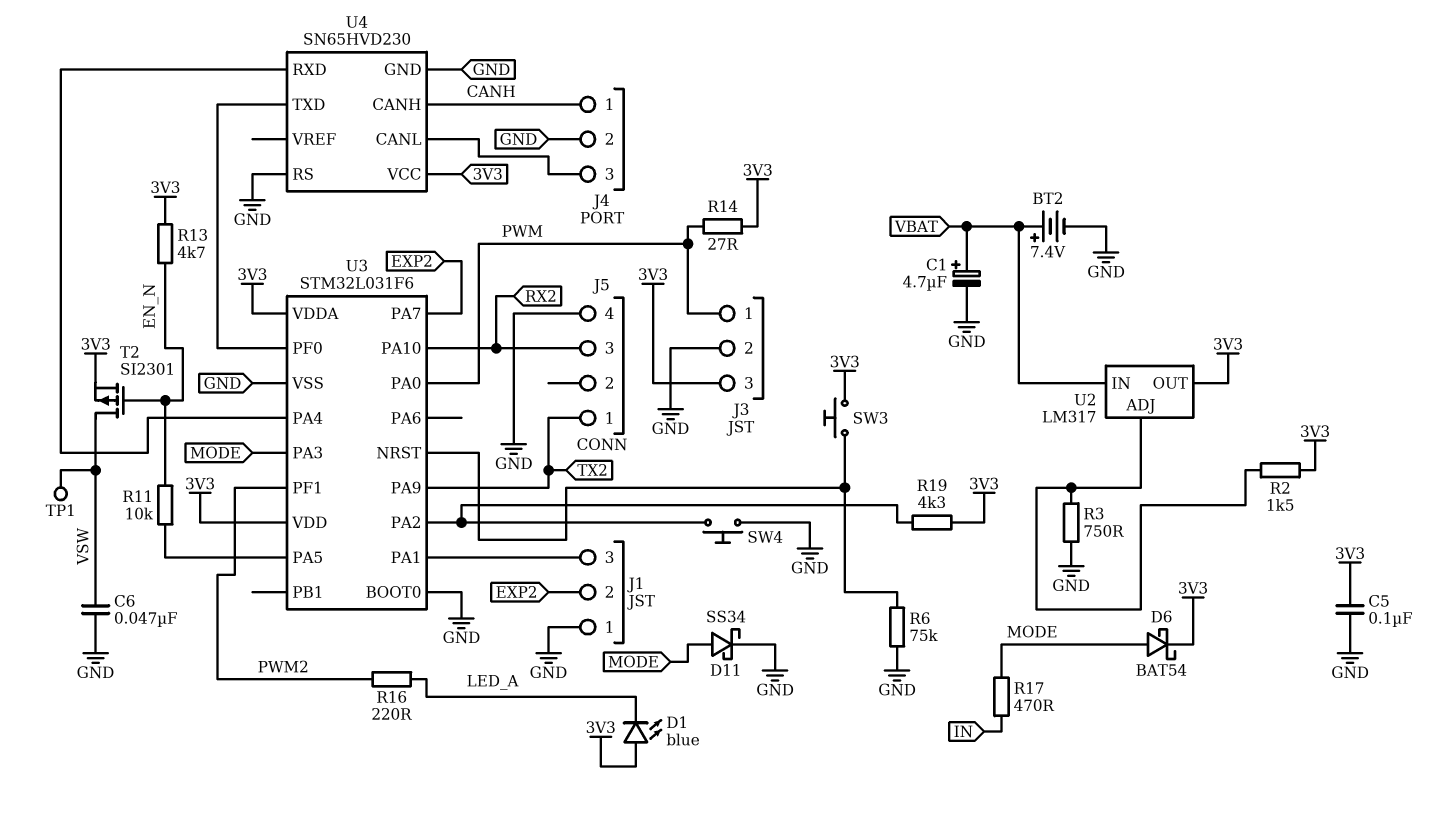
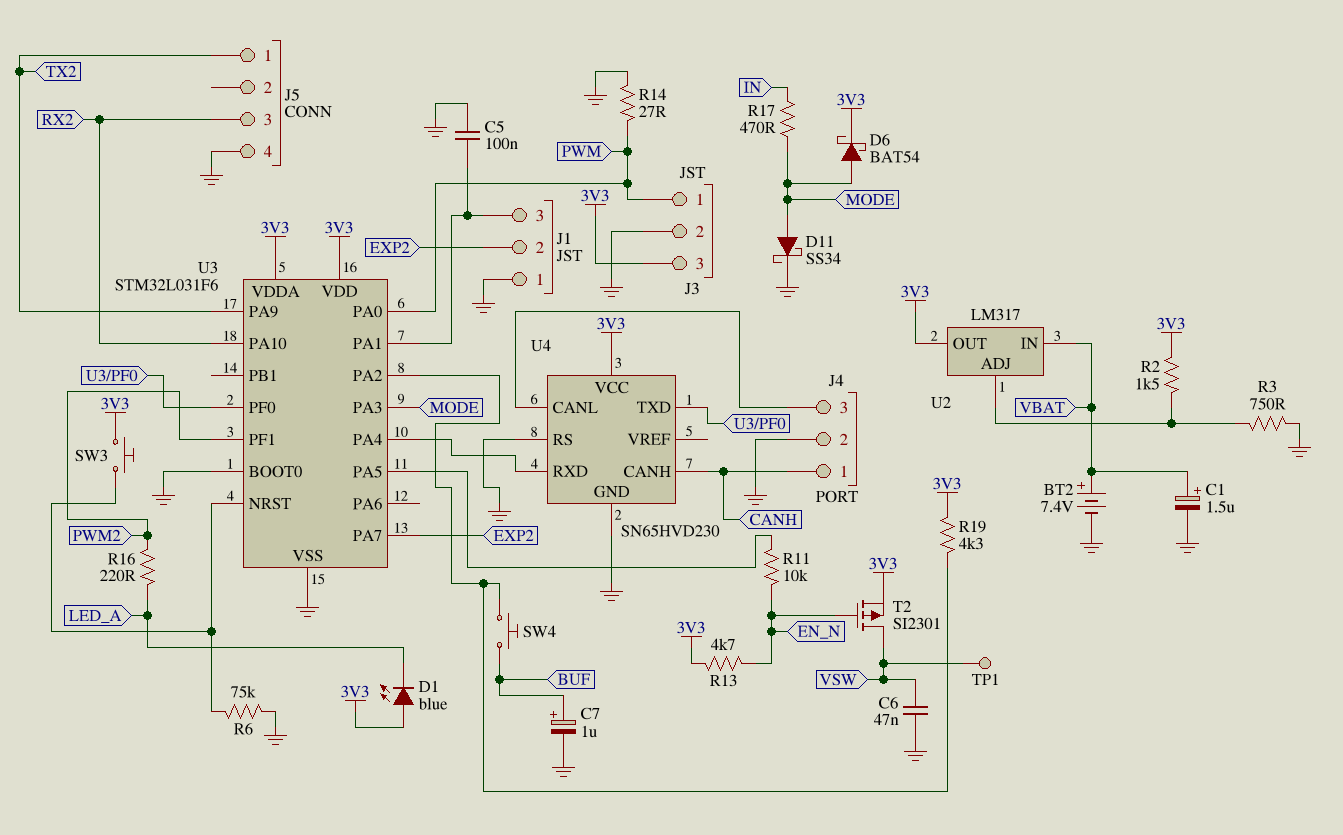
C1: 4.7uF (plus VBAT, minus GND) -> 1.5uF (plus VBAT, minus GND)
C5: 100nF (3V3, GND) -> 100nF (GND, J1/3)
C7: none -> 1uF (plus BUF, minus GND)
R14: 27 (3V3, PWM) -> 27 (GND, PWM)
SW4: button (GND, U3/PA2) -> button (BUF, U3/PA2)

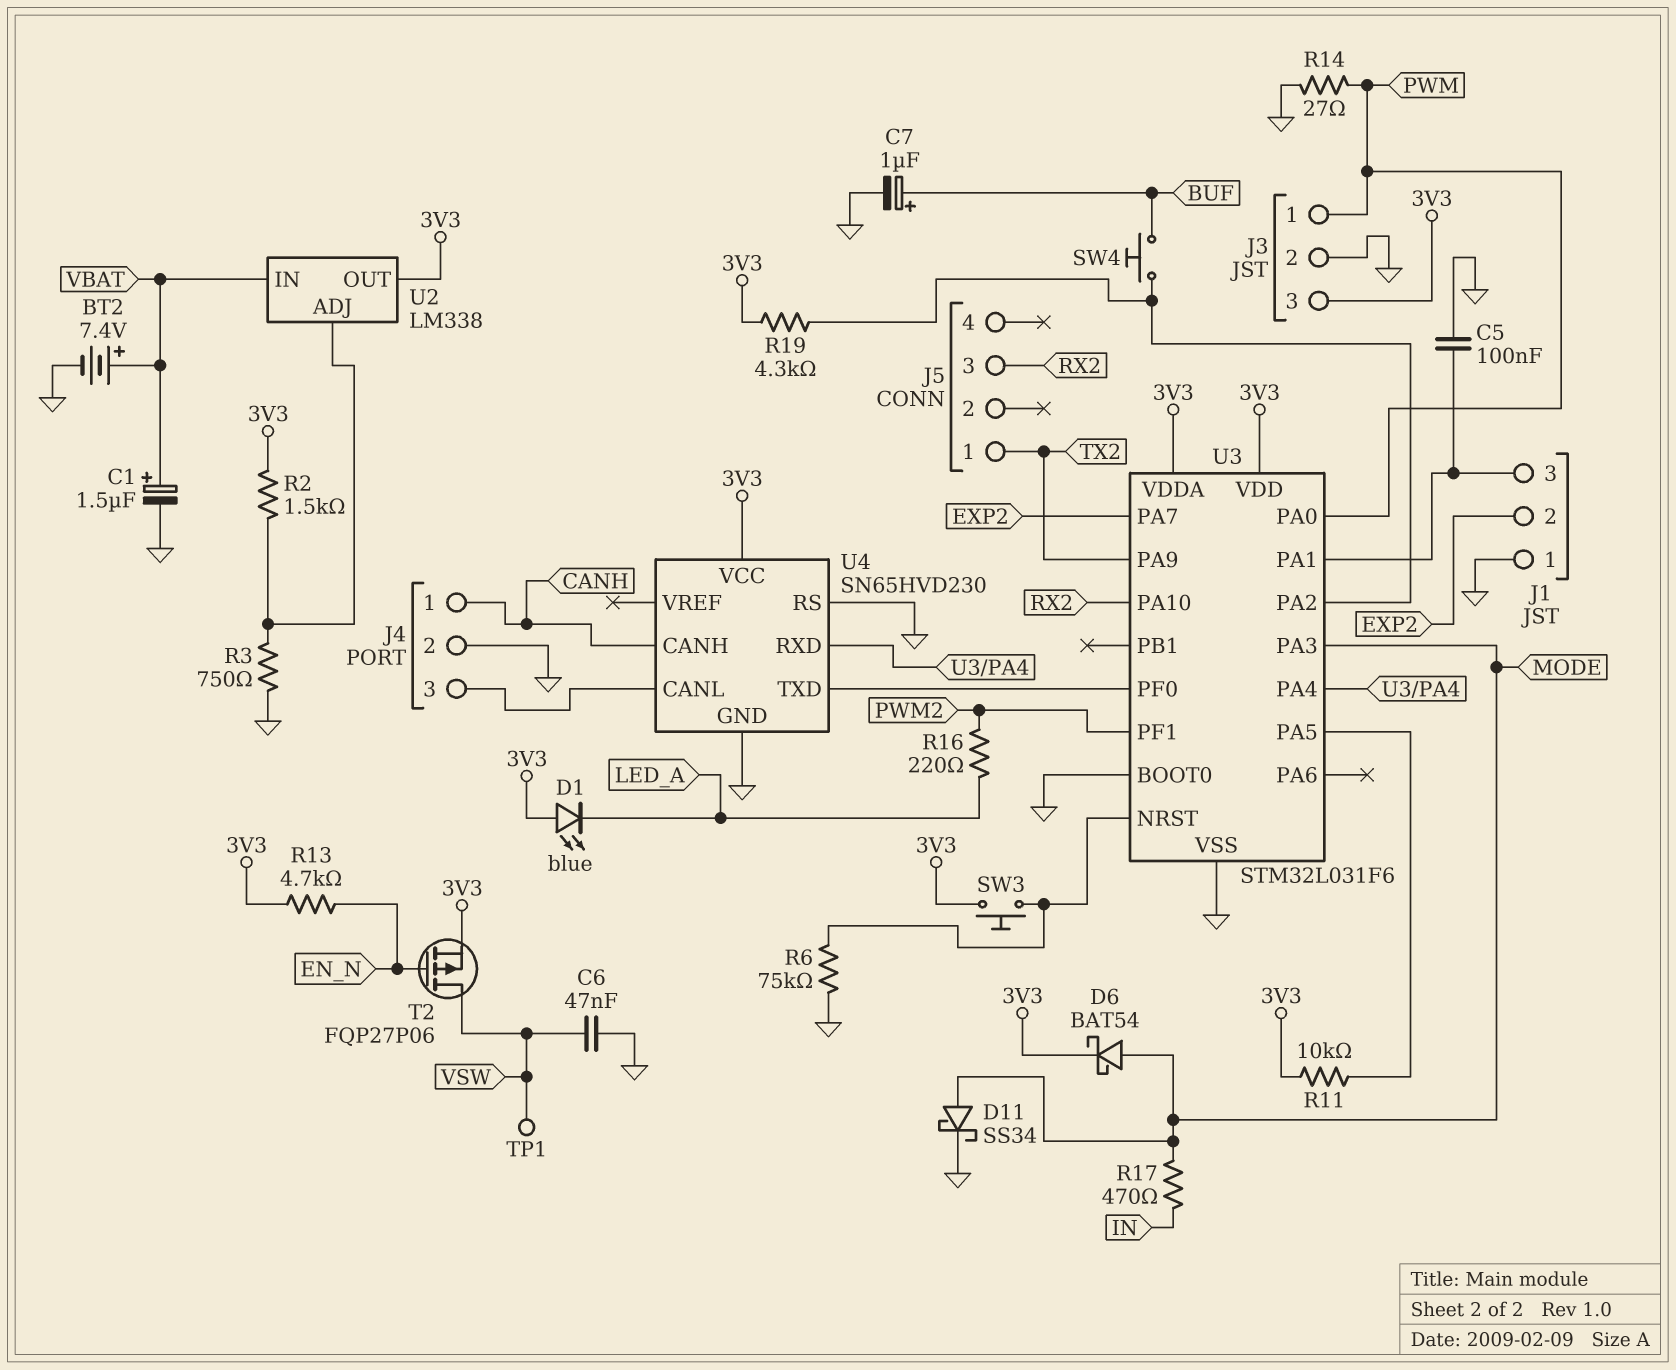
J5 pin 4: GND -> none
R11: 10k (EN_N, U3/PA5) -> 10k (3V3, U3/PA5)
T2: PMOS SI2301 (G EN_N, D VSW, S 3V3) -> PMOS FQP27P06 (G EN_N, D VSW, S 3V3)
U2: LM317 -> LM338

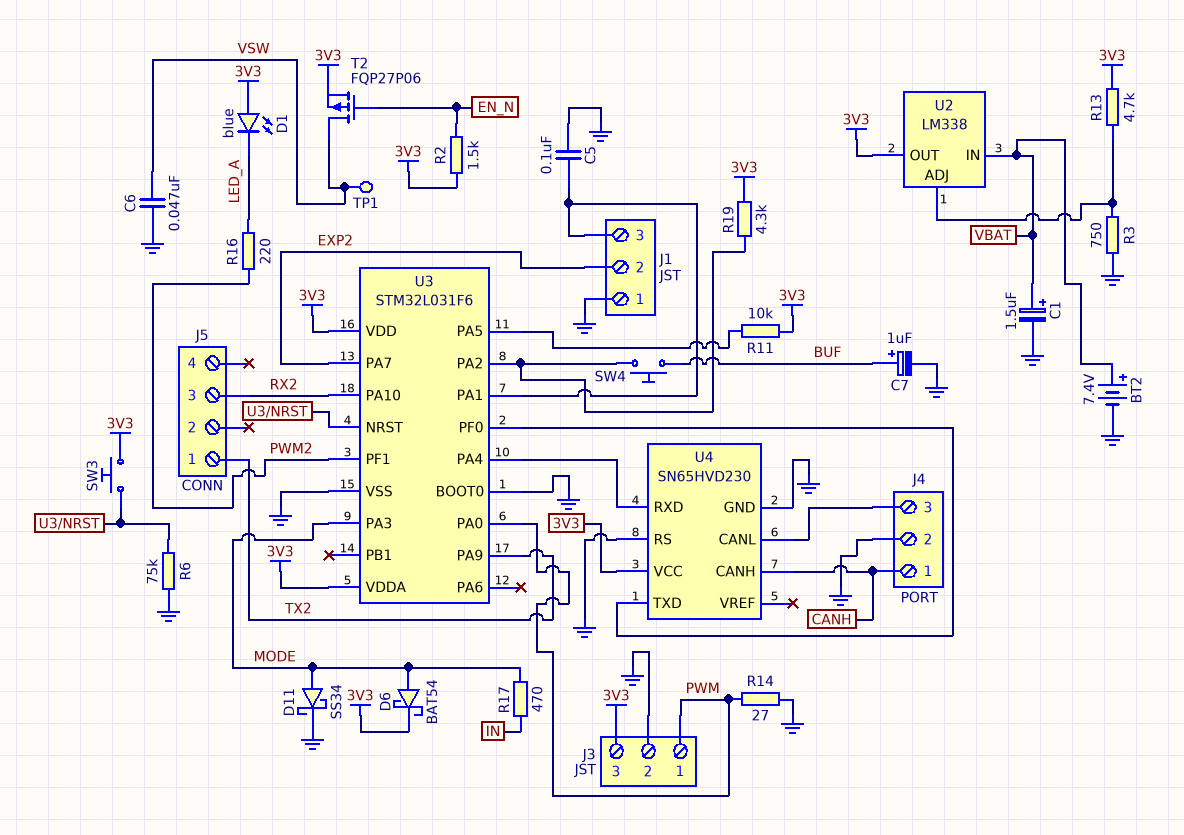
R2: 1.5k (3V3, U2/ADJ) -> 1.5k (3V3, EN_N)
R13: 4.7k (3V3, EN_N) -> 4.7k (3V3, U2/ADJ)

